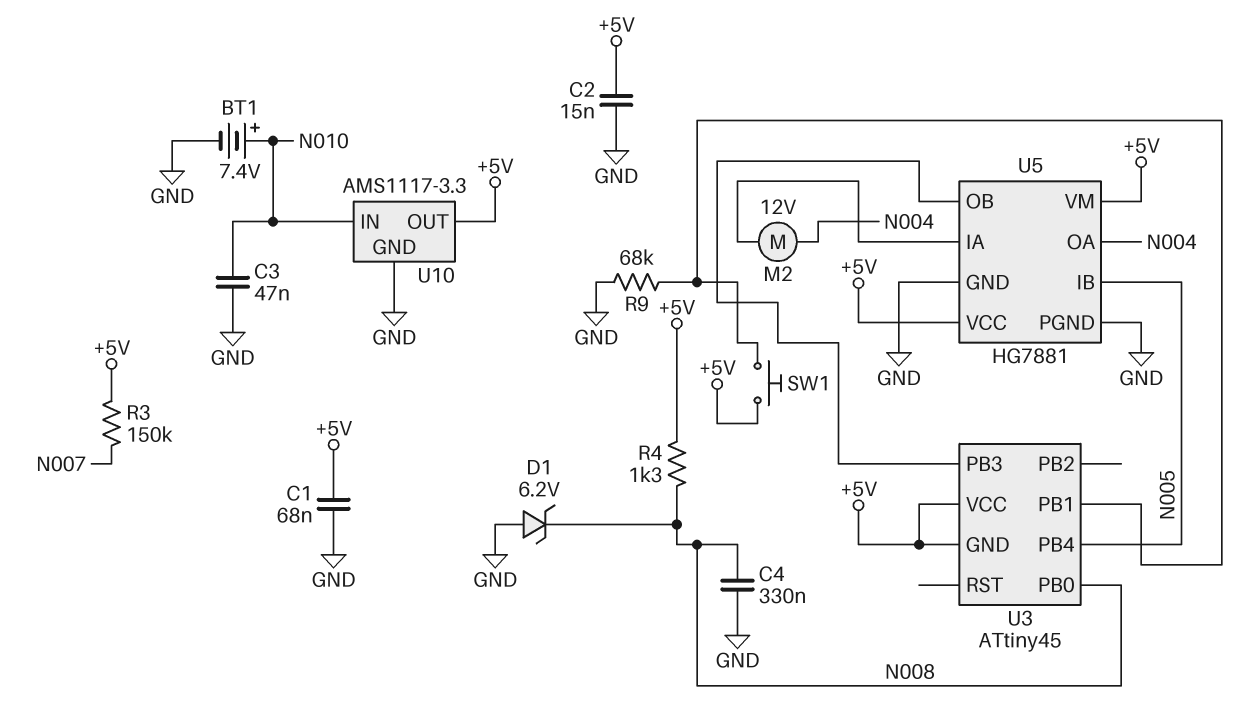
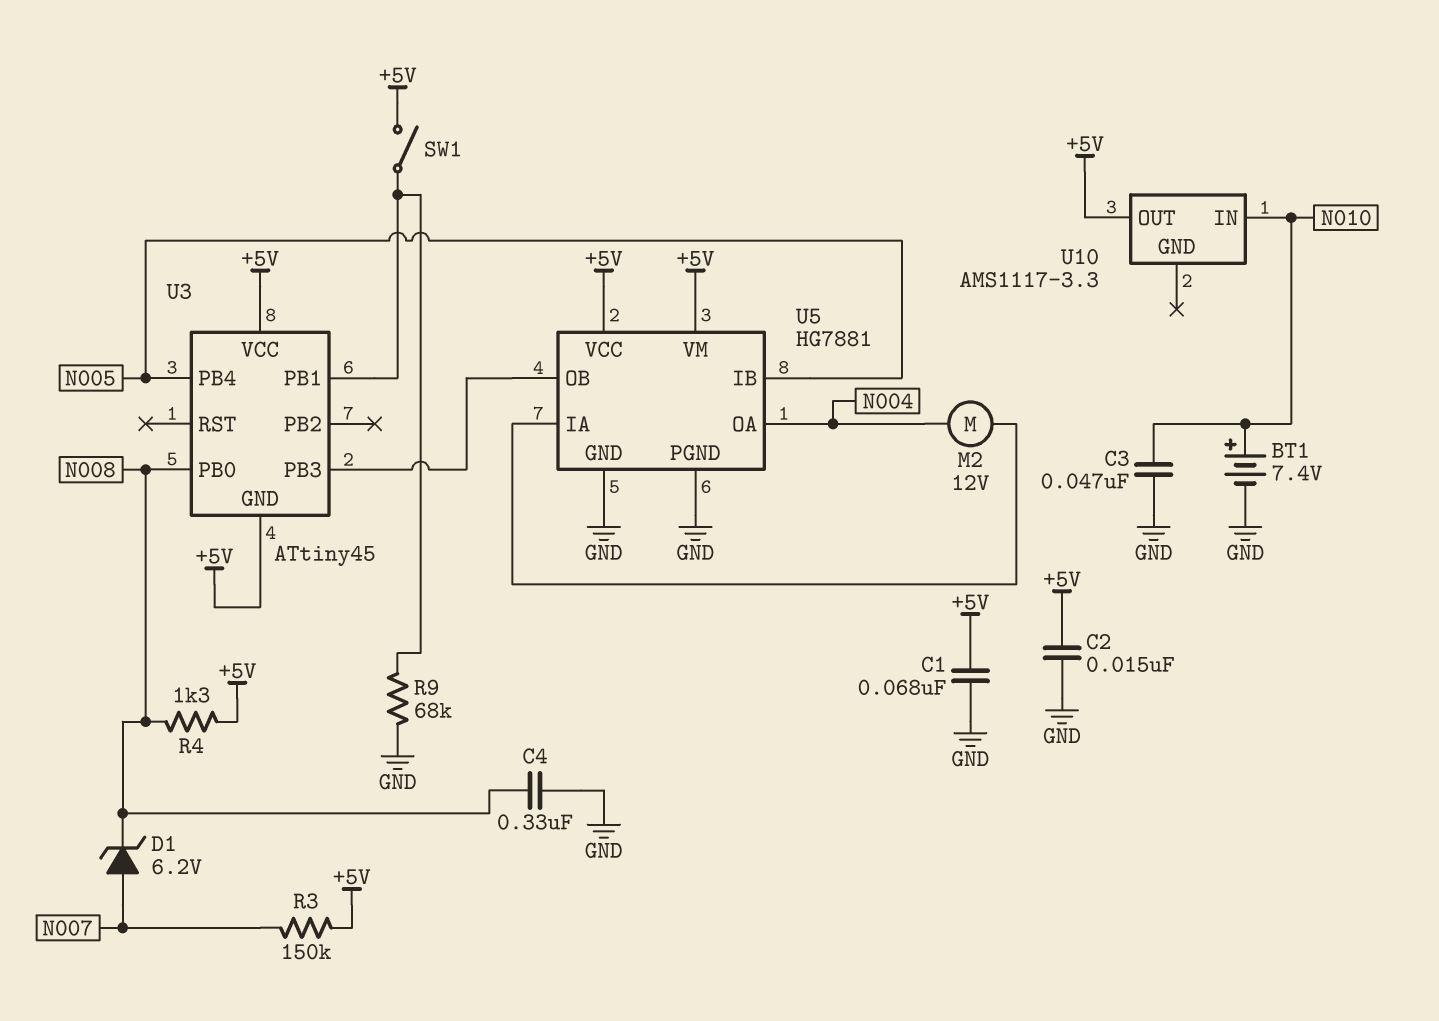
D1: zener 6.2V (A GND, K N008) -> zener 6.2V (A N007, K N008)
SW1: button (+5V, U3/PB1) -> switch (+5V, U3/PB1)
U10 pin GND: GND -> none

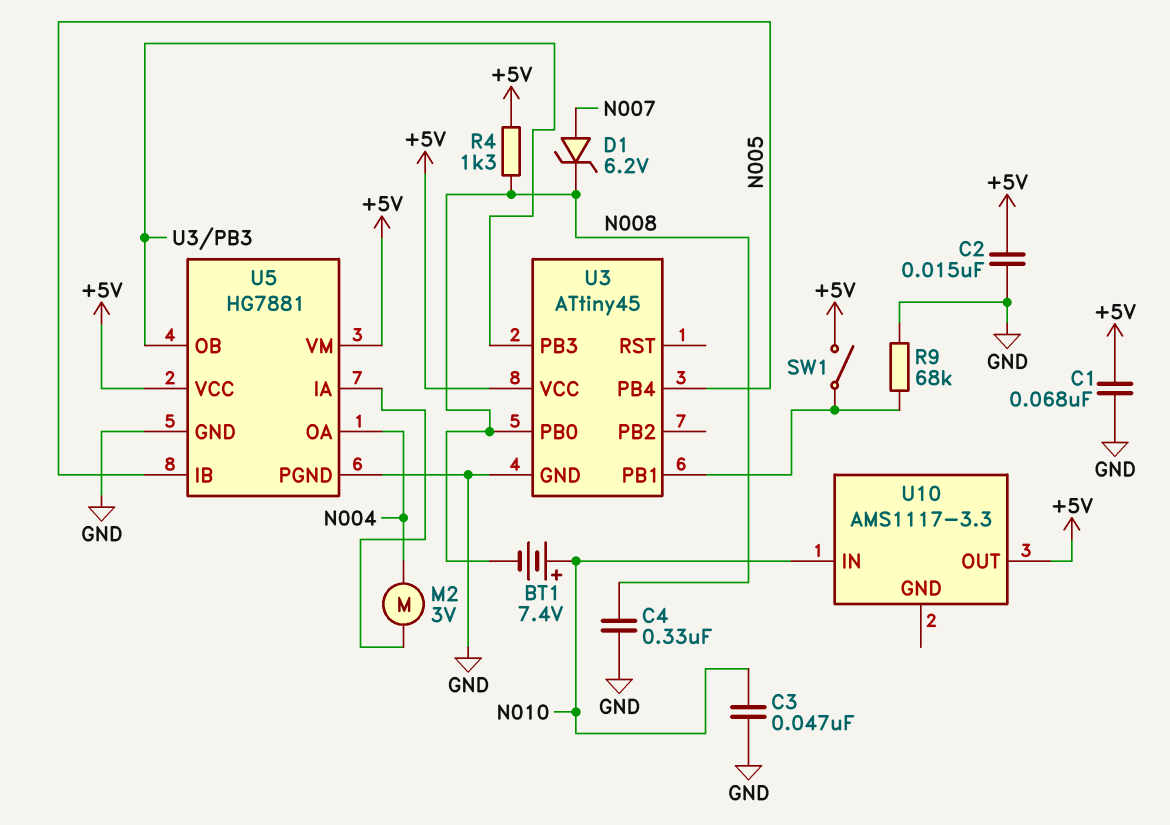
BT1: 7.4V (plus N010, minus GND) -> 7.4V (plus N010, minus N008)
M2: motor 12V (N004, U5/IA) -> motor 3V (N004, U5/IA)
R3: 150k (+5V, N007) -> none
U3 pin GND: +5V -> GND

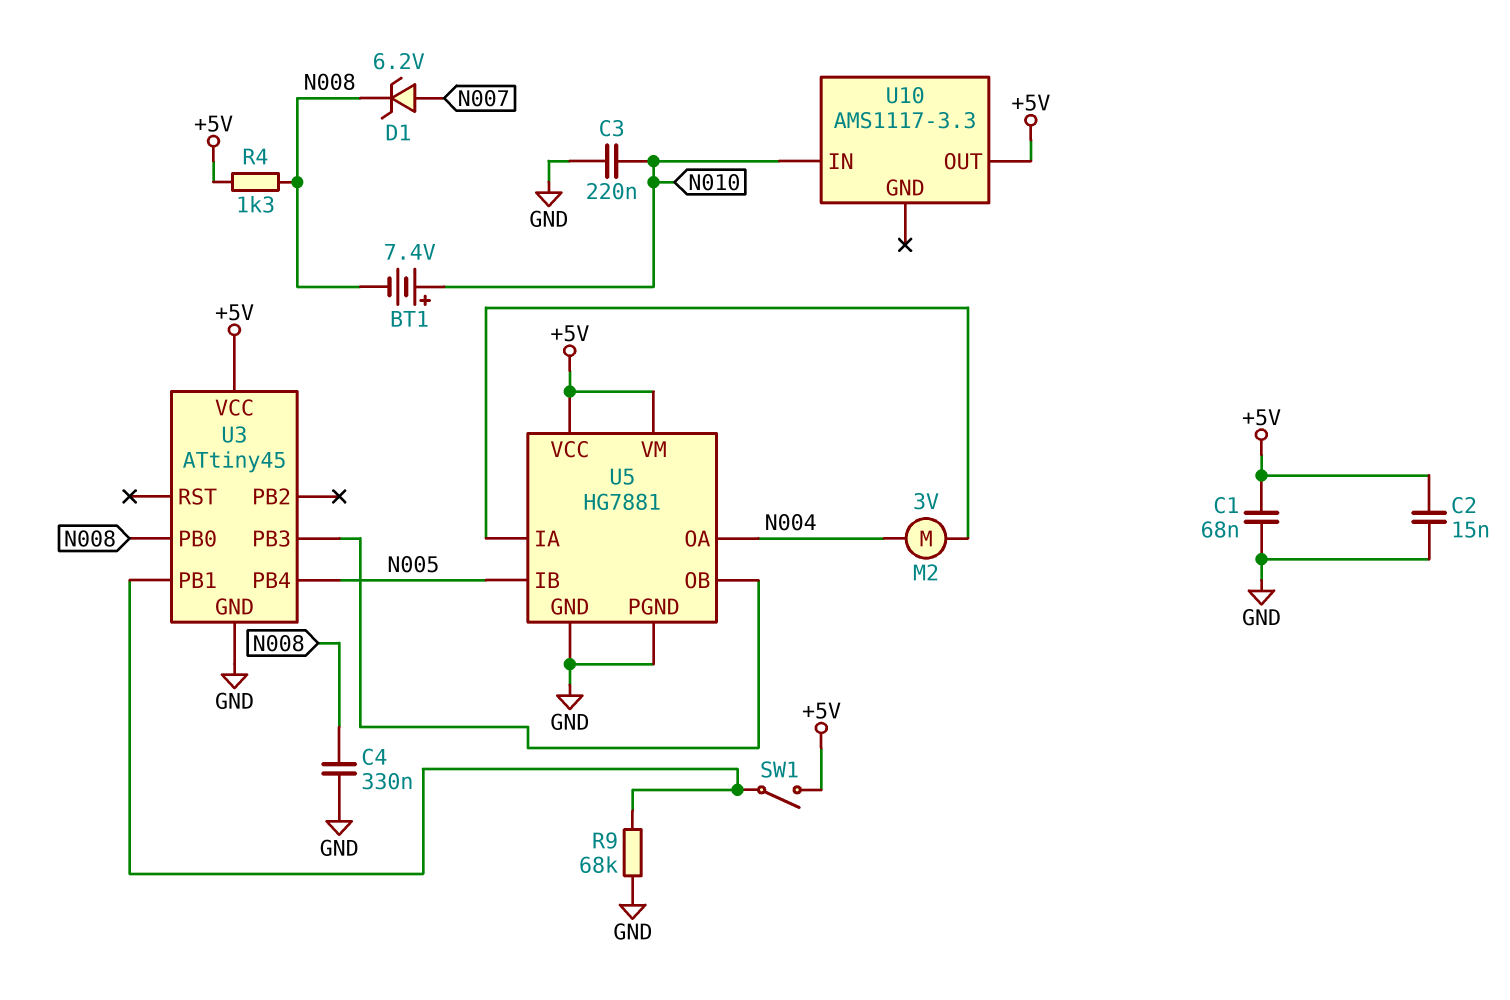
C3: 47nF (GND, N010) -> 220nF (GND, N010)

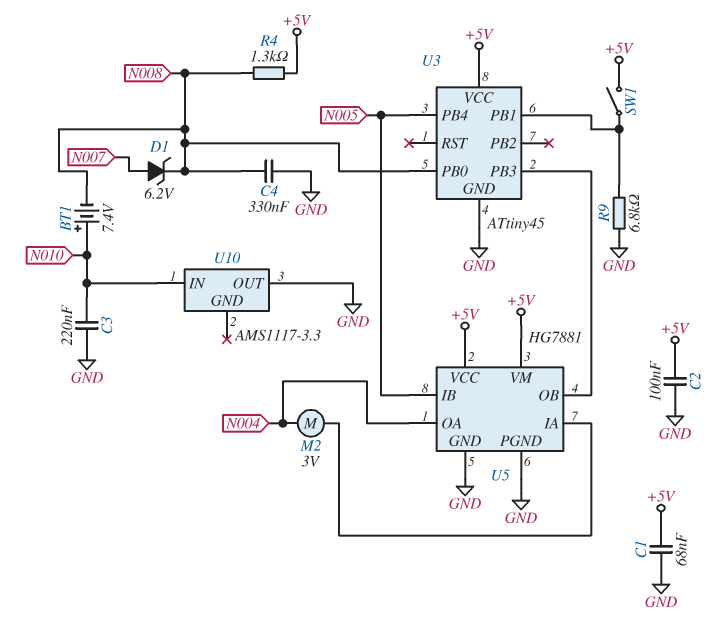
C2: 15nF (+5V, GND) -> 100nF (+5V, GND)
R9: 68k (GND, U3/PB1) -> 6.8k (GND, U3/PB1)
U10 pin OUT: +5V -> GND

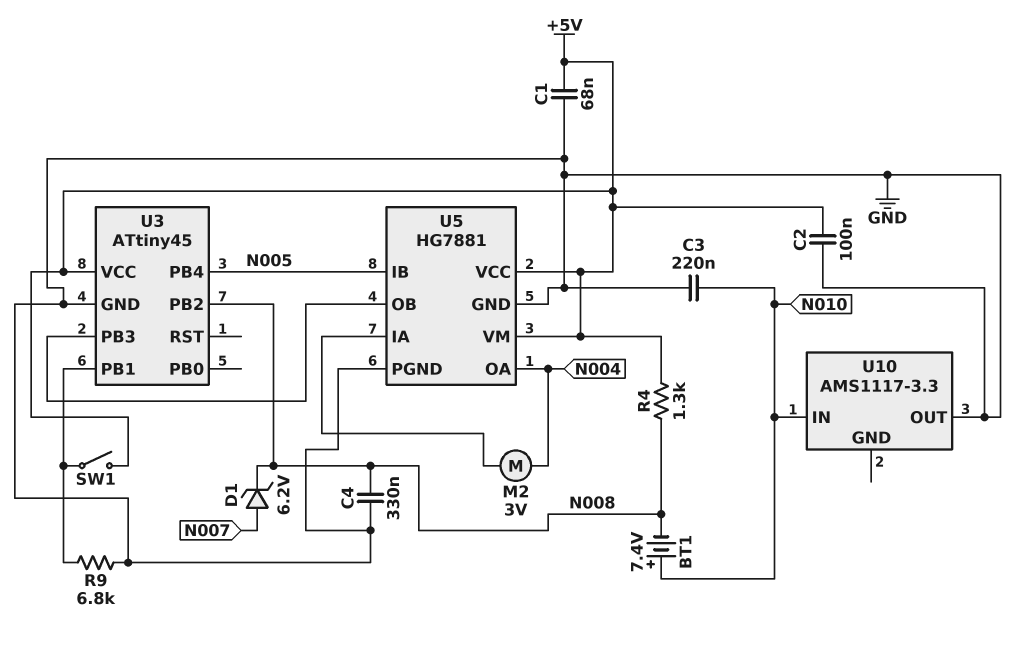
U3 pin PB0: N008 -> none
U3 pin PB2: none -> N008

